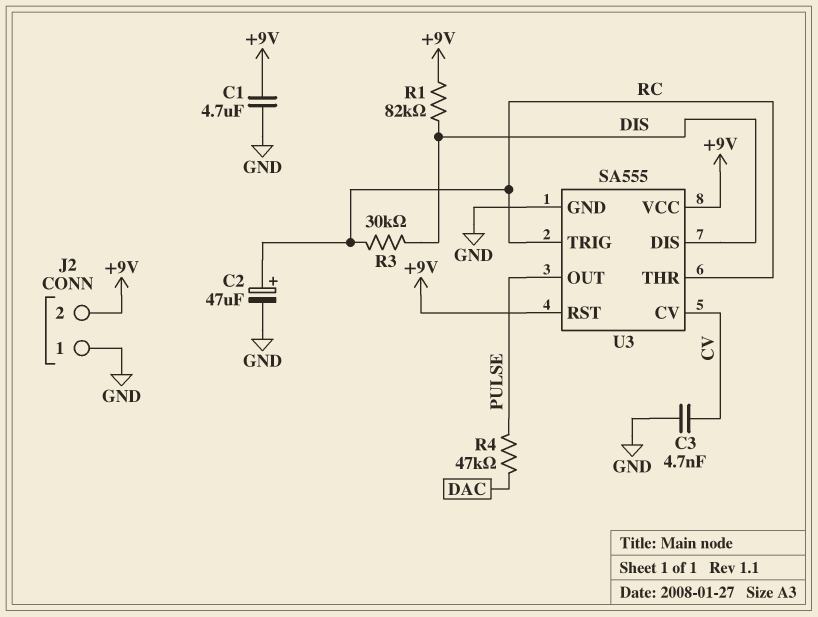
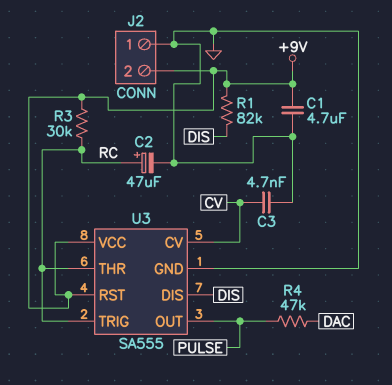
R3: 30k (DIS, RC) -> 30k (+9V, RC)

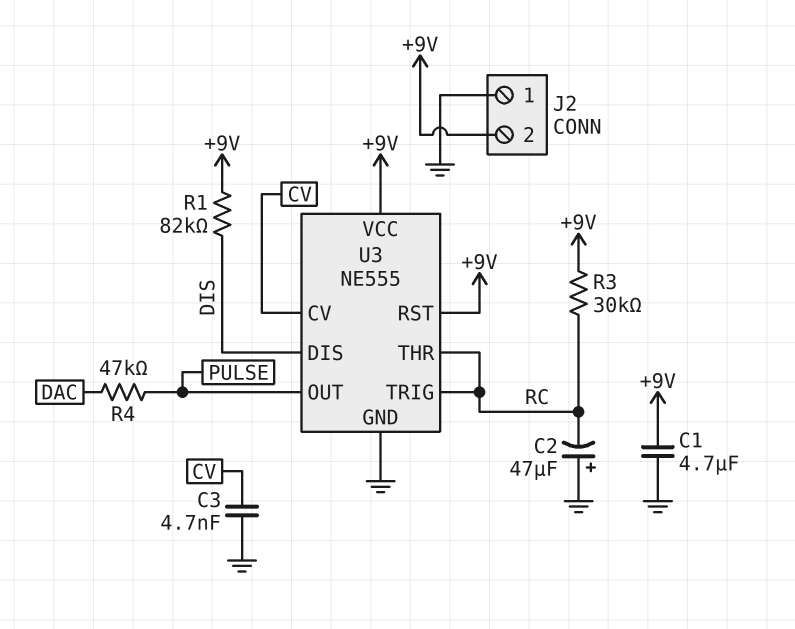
C2: 47uF (plus RC, minus GND) -> 47uF (plus GND, minus RC)
U3: SA555 -> NE555

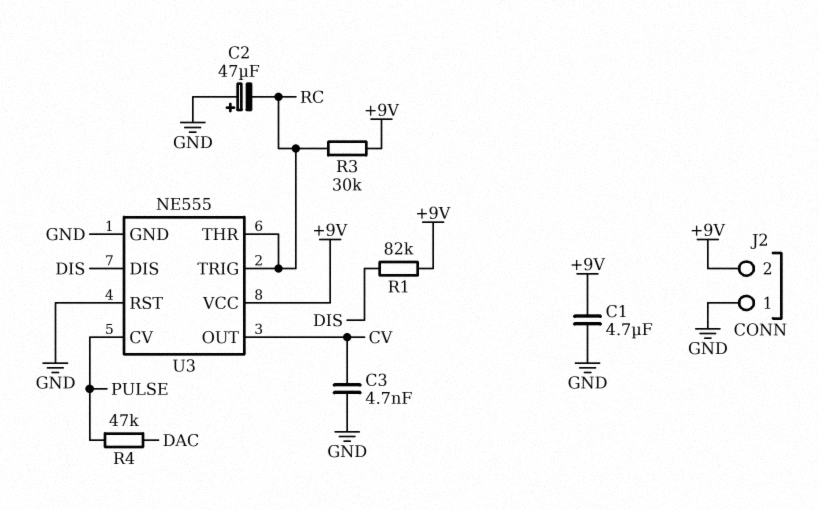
U3 pin CV: CV -> PULSE
U3 pin OUT: PULSE -> CV
U3 pin RST: +9V -> GND

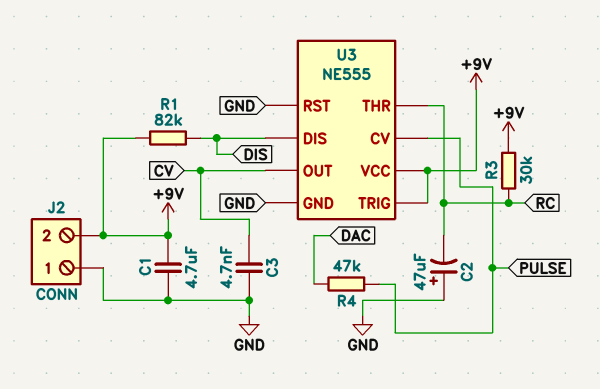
U3 pin TRIG: RC -> +9V

